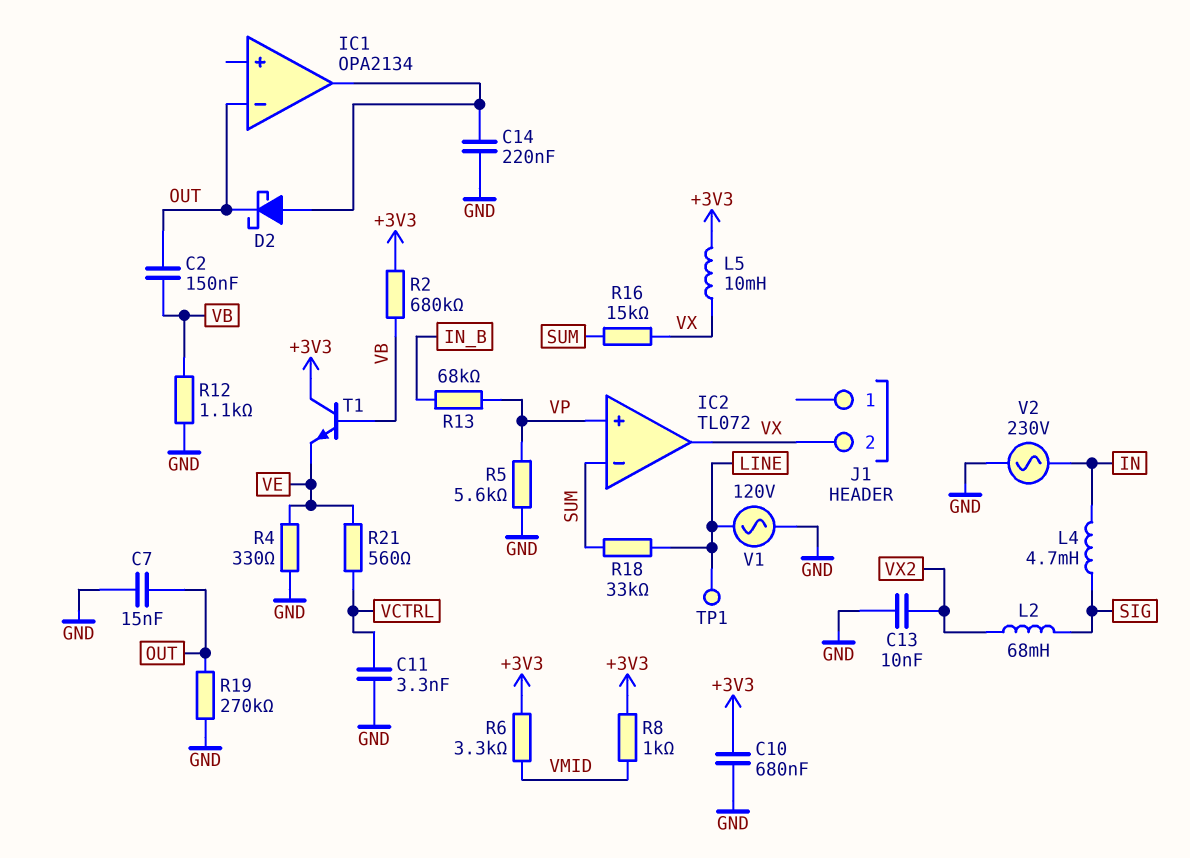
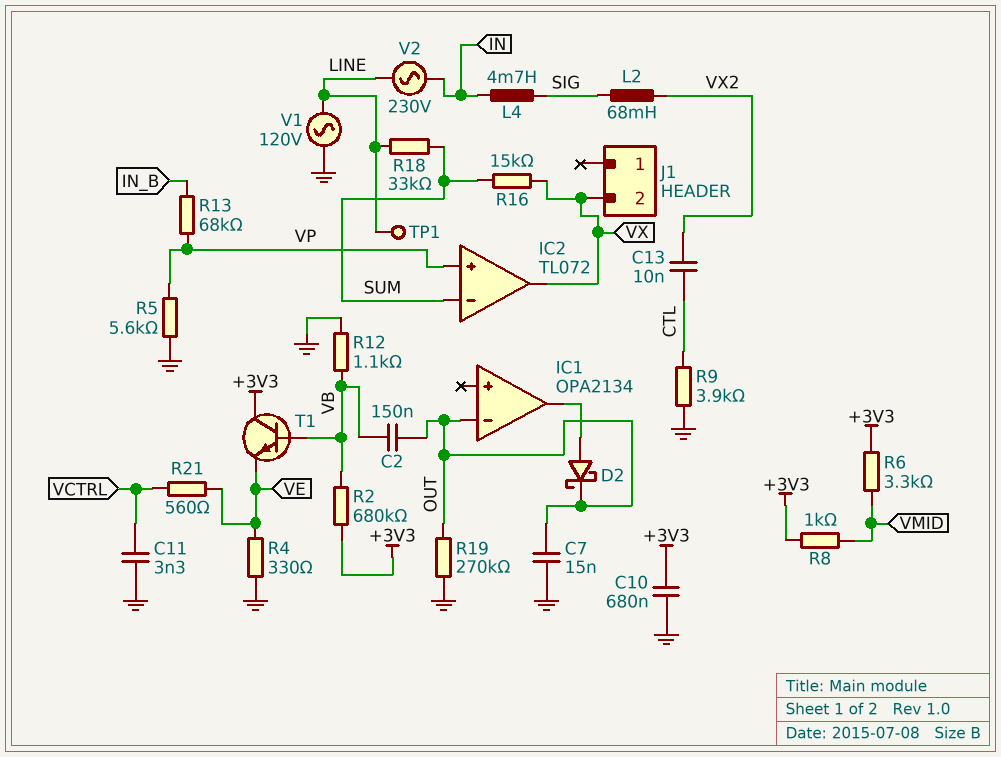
C13: 10nF (GND, VX2) -> 10nF (CTL, VX2)
C14: 220nF (GND, IC1/out) -> none
L5: 10mH (+3V3, VX) -> none
R9: none -> 3.9k (CTL, GND)
V2: AC 230V (GND, IN) -> AC 230V (IN, LINE)

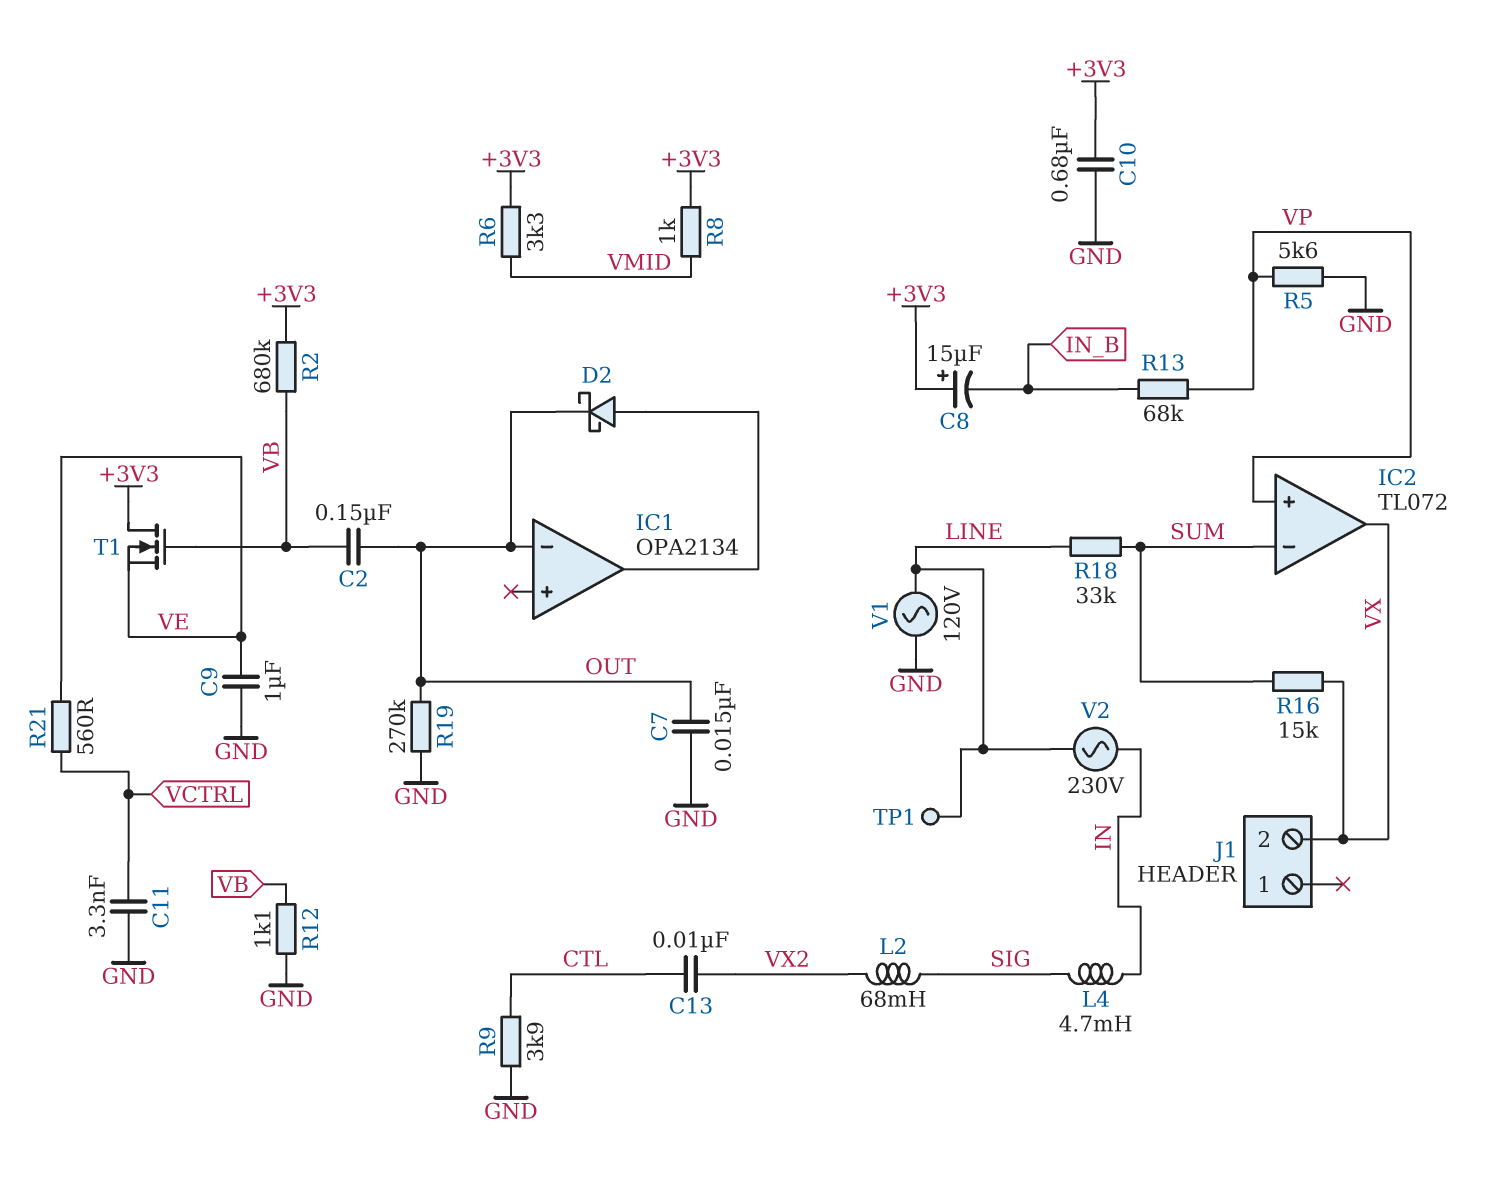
C8: none -> 15uF (plus +3V3, minus IN_B)
C9: none -> 1uF (GND, VE)
R4: 330 (GND, VE) -> none
T1: NPN (B VB, C +3V3, E VE) -> NMOS (G VB, D +3V3, S VE)

